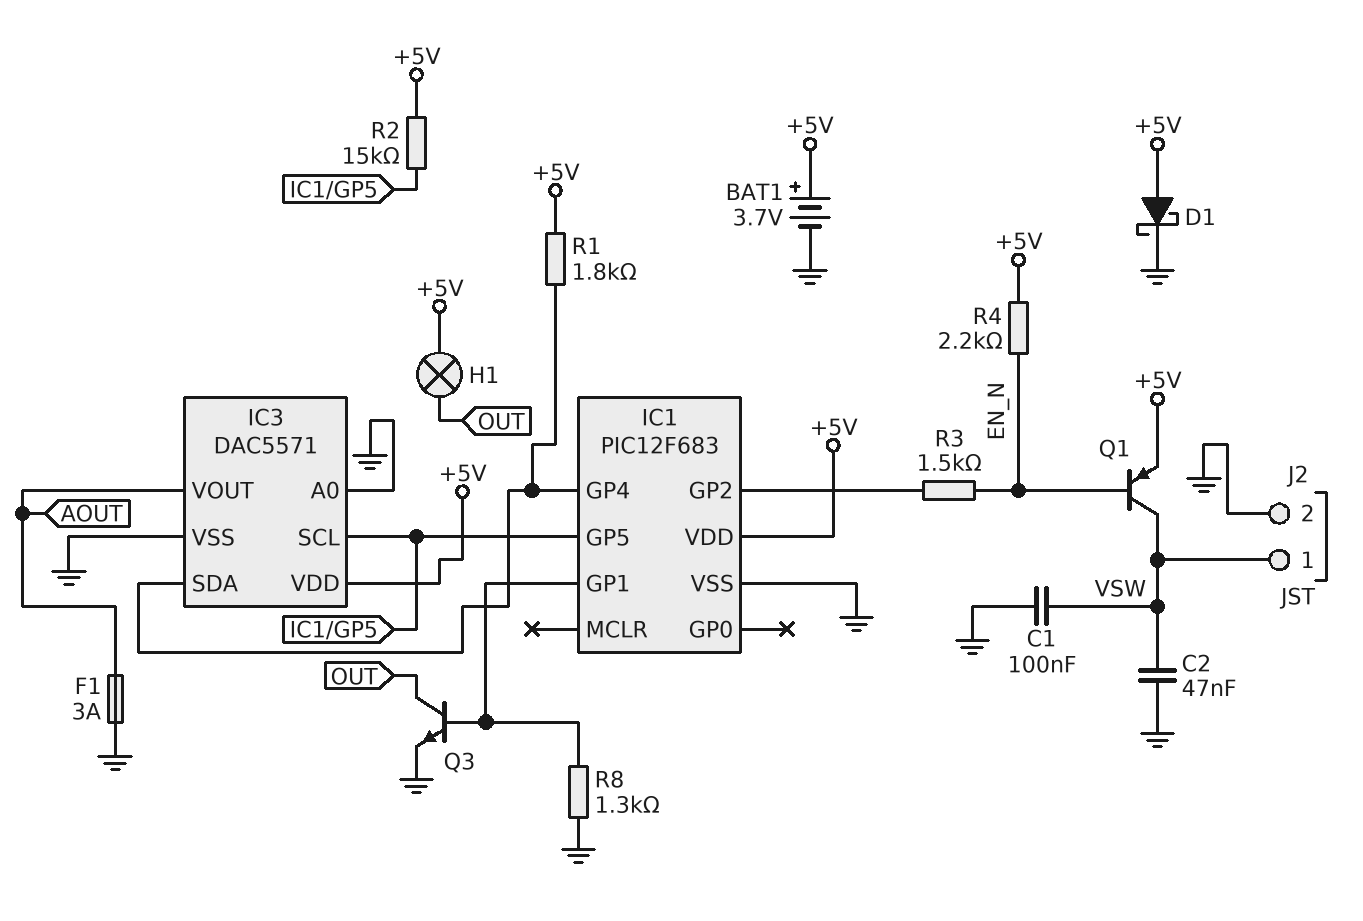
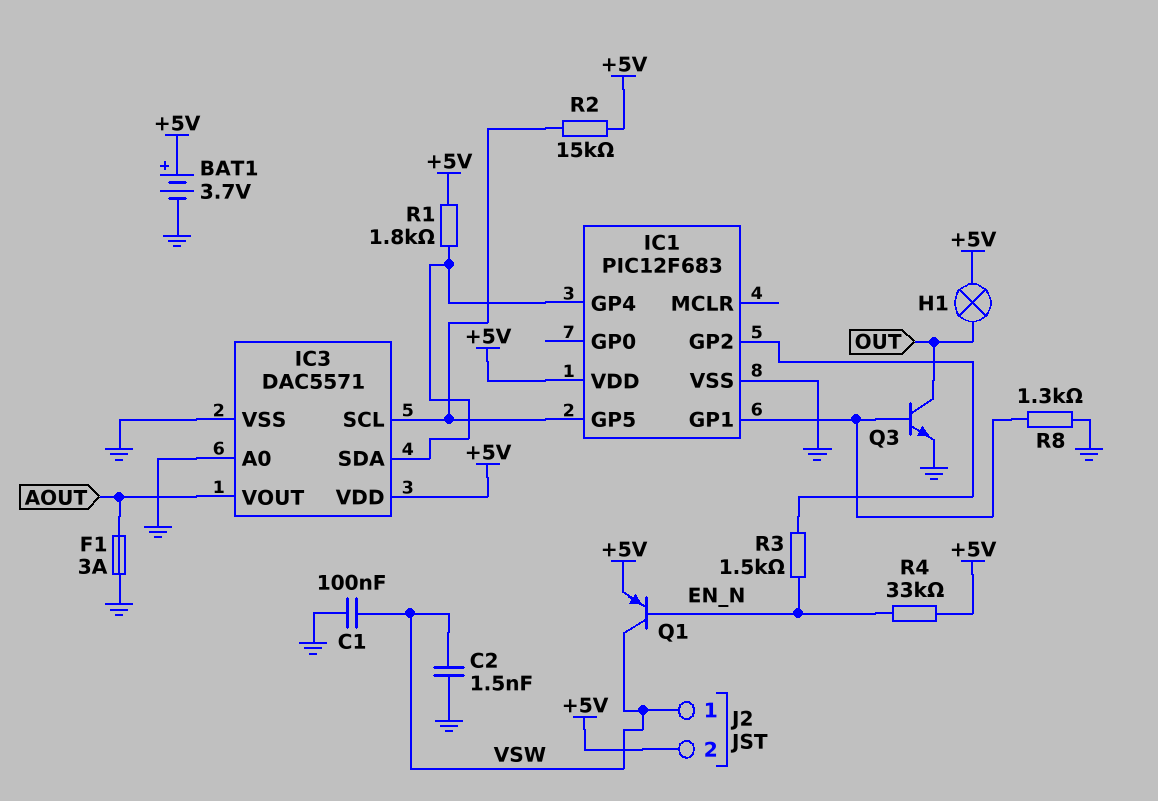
C2: 47nF (GND, VSW) -> 1.5nF (GND, VSW)
D1: schottky (A +5V, K GND) -> none
J2 pin 2: GND -> +5V
R4: 2.2k (+5V, EN_N) -> 33k (+5V, EN_N)

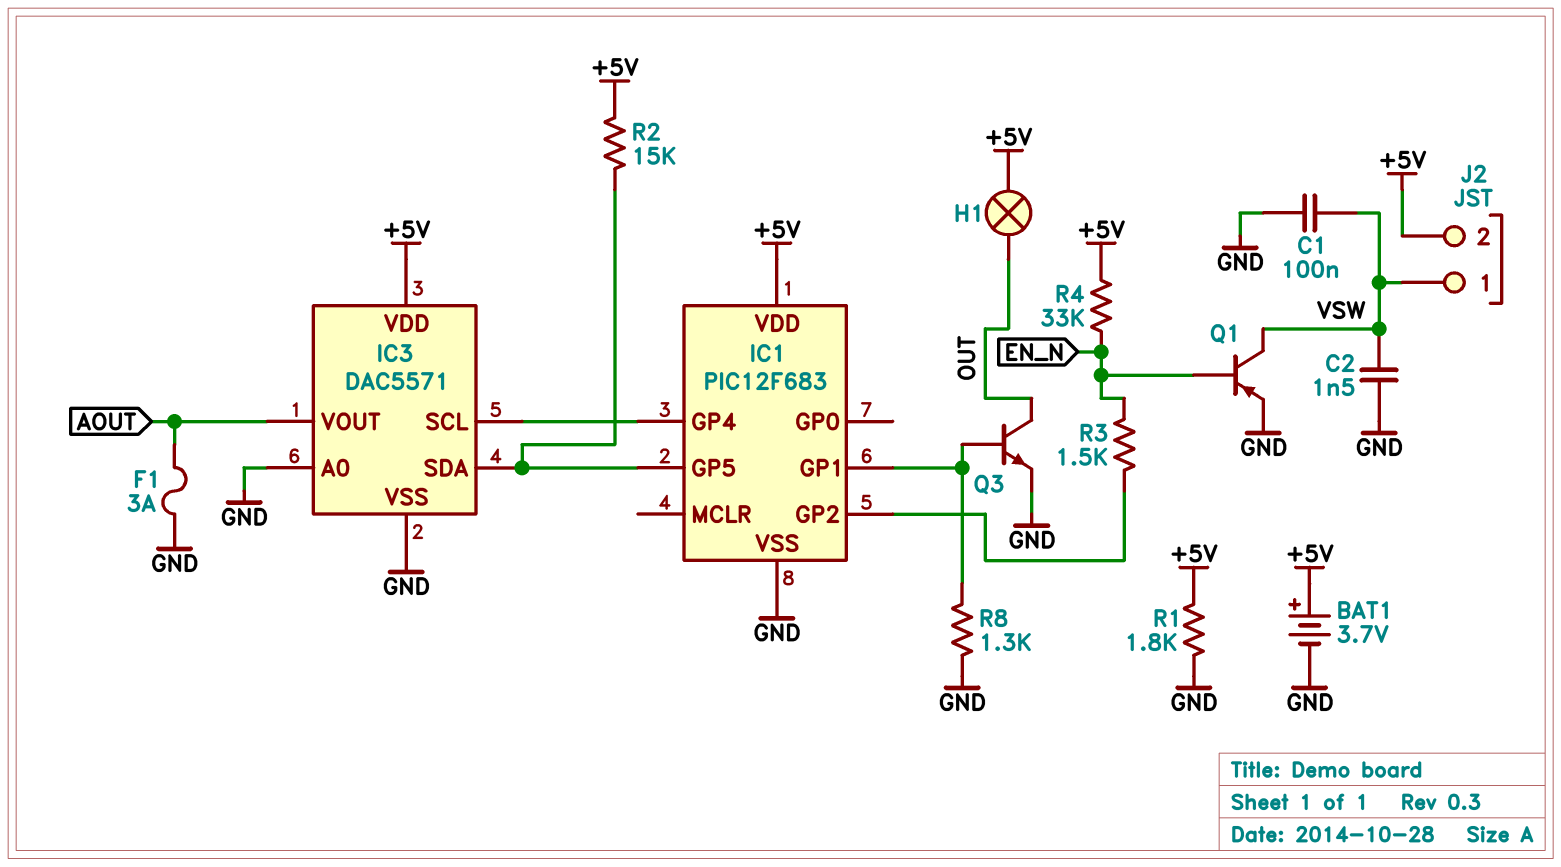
IC3 pin SCL: IC1/GP5 -> IC1/GP4
IC3 pin SDA: IC1/GP4 -> IC1/GP5
Q1: PNP (B EN_N, C VSW, E +5V) -> PNP (B EN_N, C VSW, E GND)
R1: 1.8k (+5V, IC1/GP4) -> 1.8k (+5V, GND)

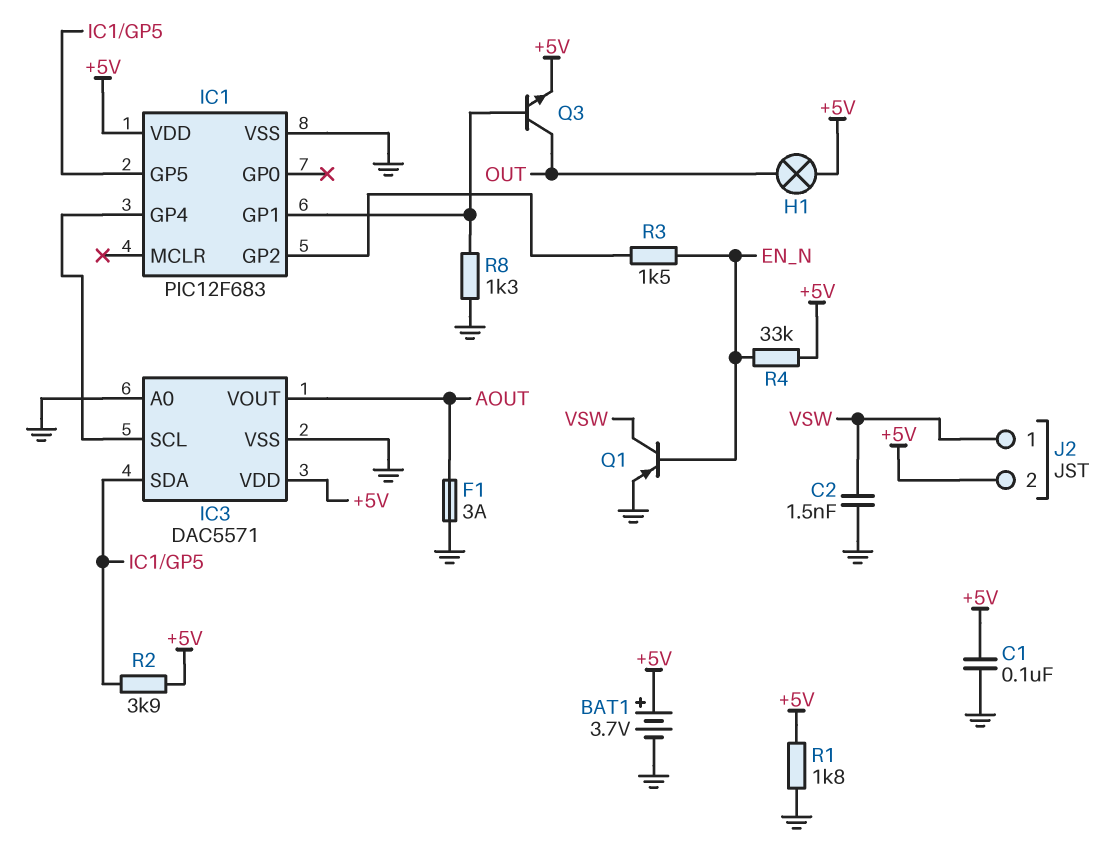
C1: 100nF (GND, VSW) -> 100nF (+5V, GND)
Q3: NPN (B IC1/GP1, C OUT, E GND) -> NPN (B IC1/GP1, C OUT, E +5V)
R2: 15k (+5V, IC1/GP5) -> 3.9k (+5V, IC1/GP5)

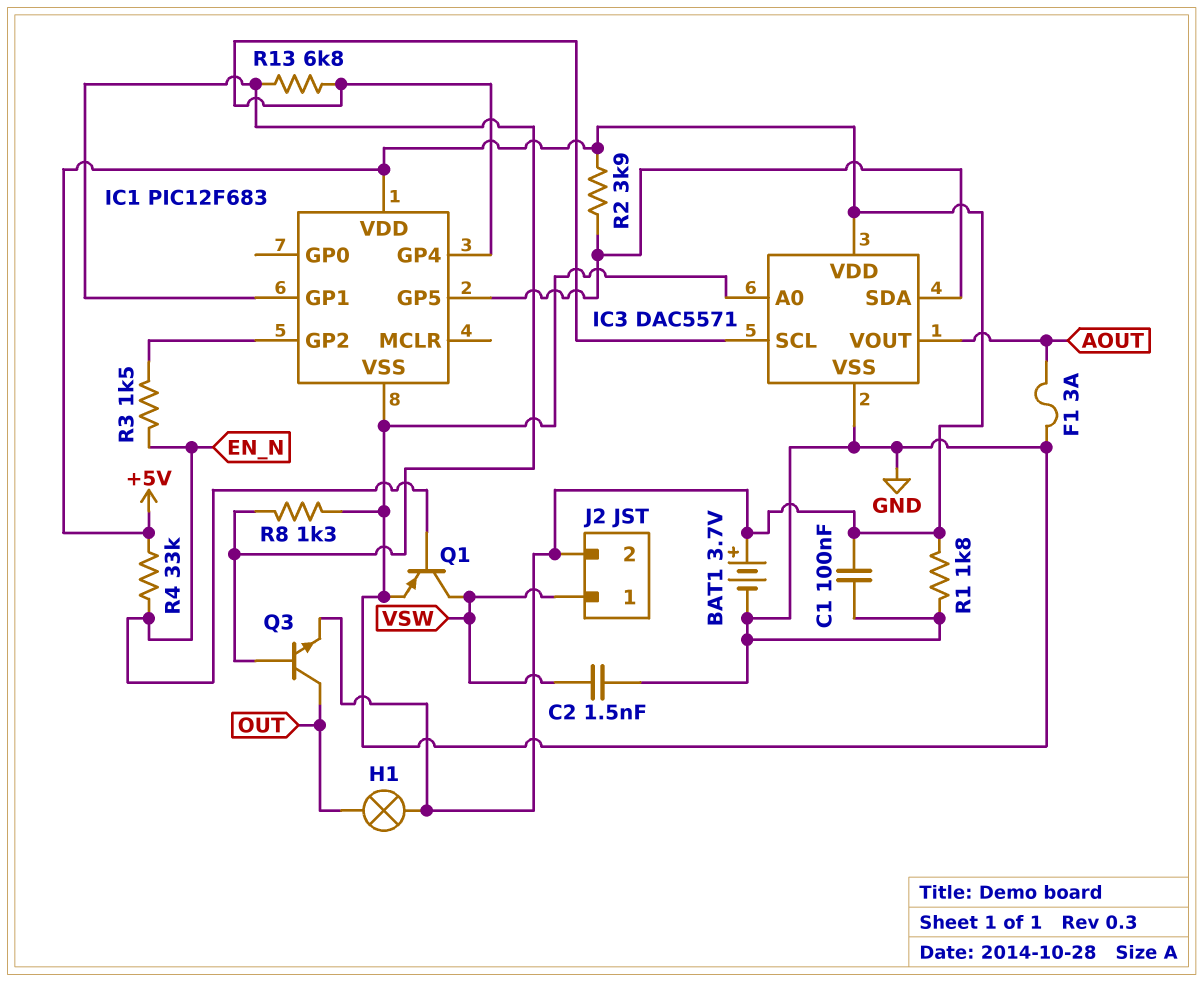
R13: none -> 6.8k (IC1/GP1, IC1/GP4)

